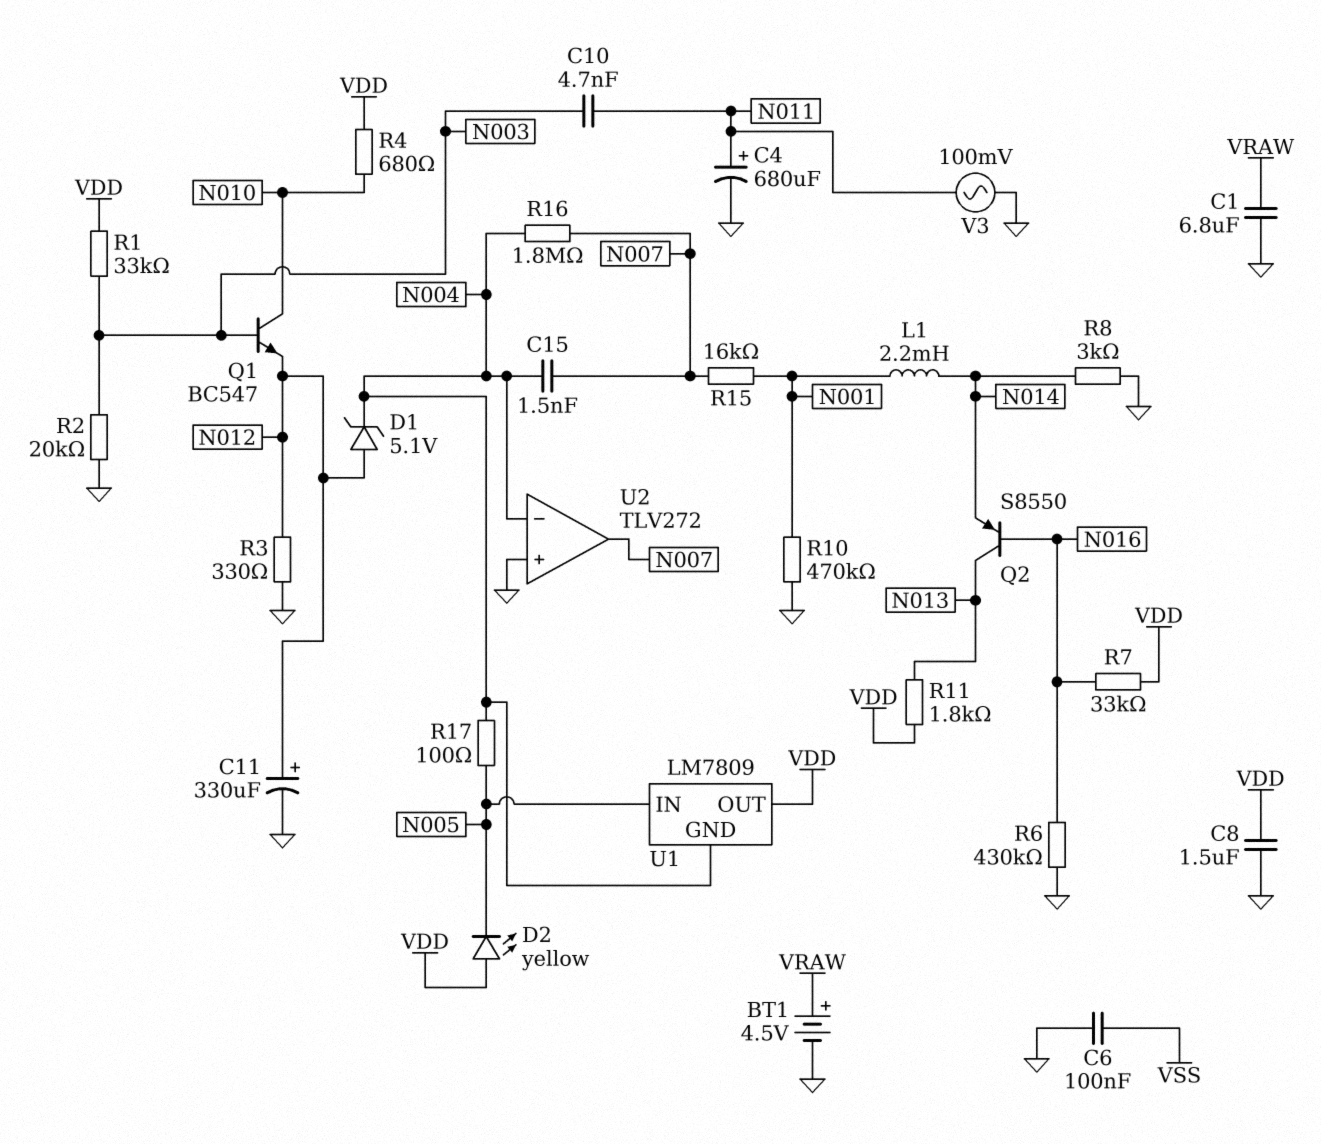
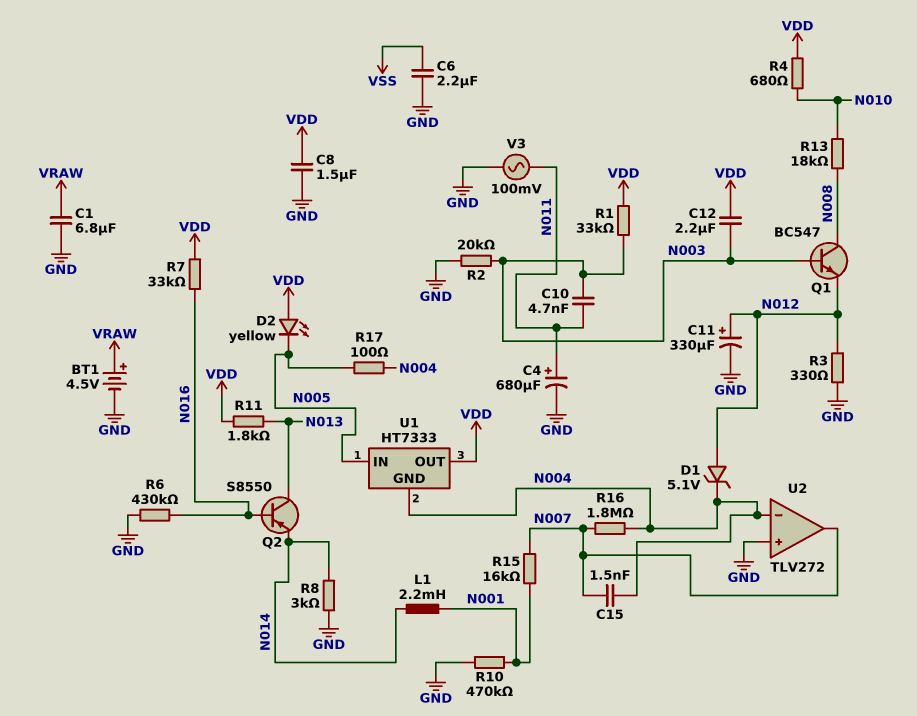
C6: 100nF (GND, VSS) -> 2.2uF (GND, VSS)
C12: none -> 2.2uF (N003, VDD)
Q1: NPN BC547 (B N003, C N010, E N012) -> NPN BC547 (B N003, C N008, E N012)
R13: none -> 18k (N008, N010)
U1: LM7809 -> HT7333

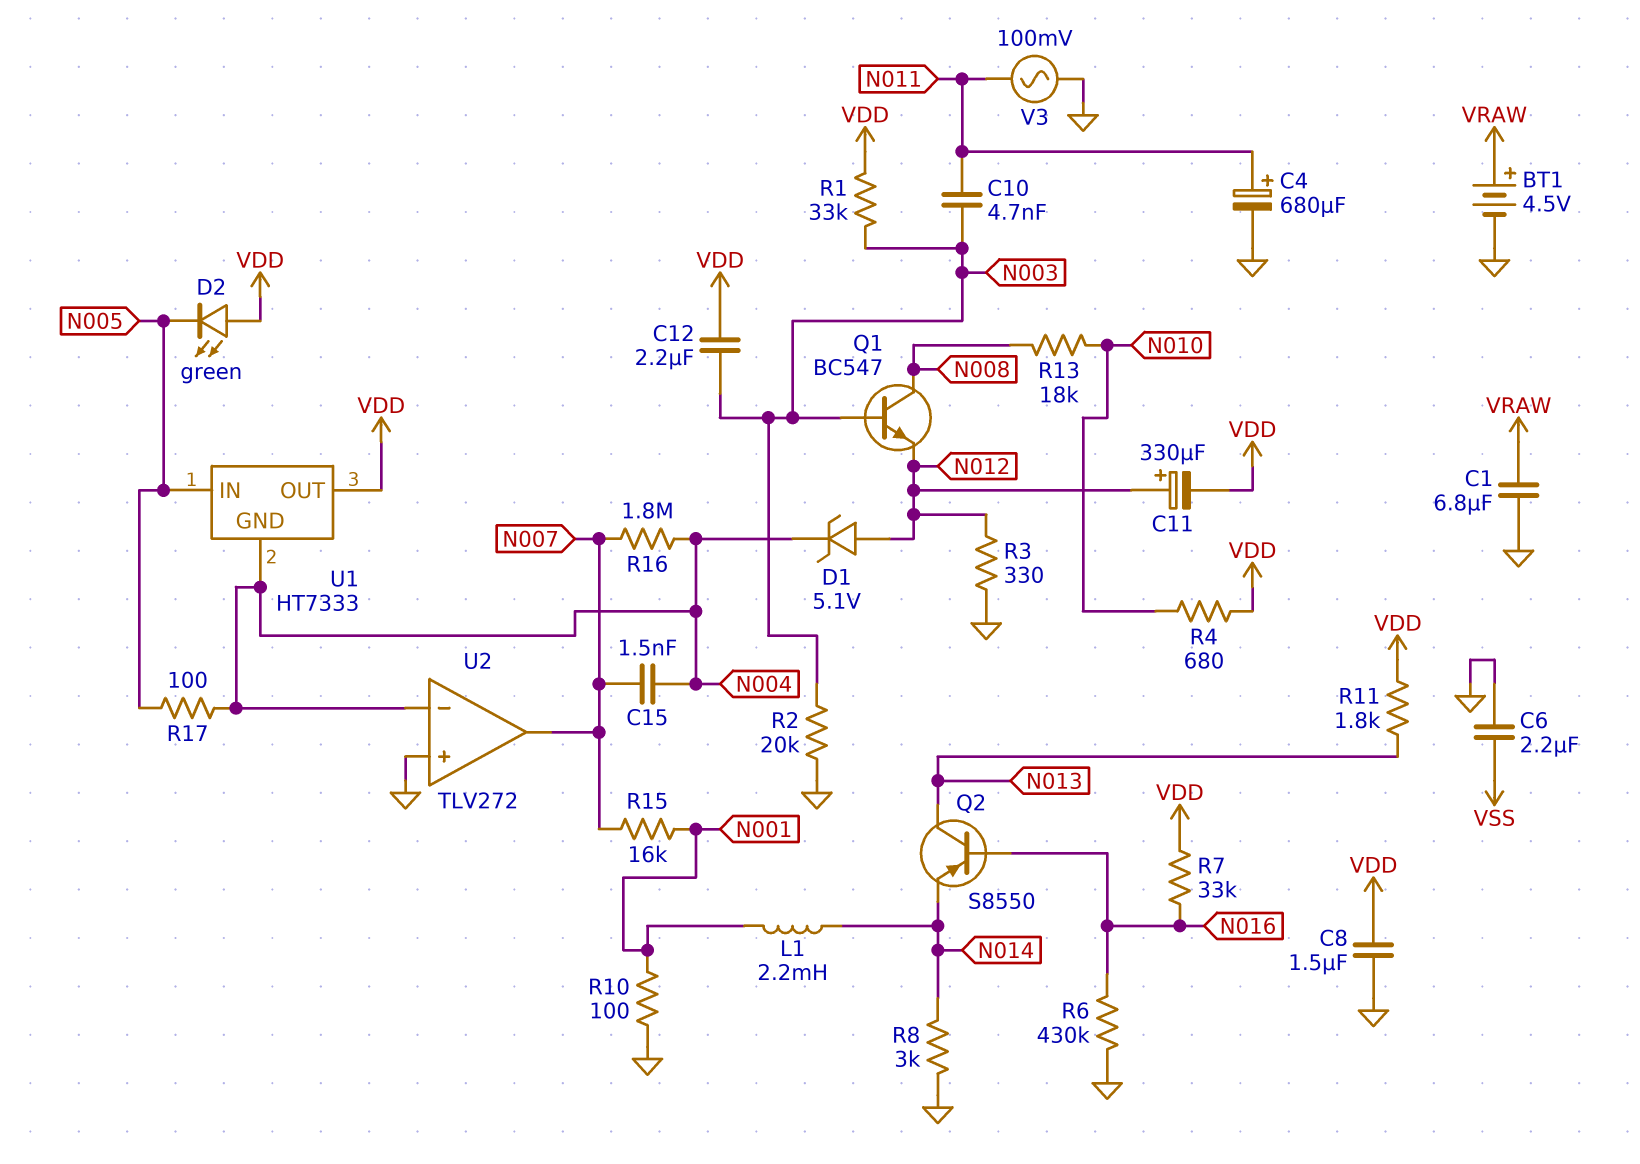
C11: 330uF (plus N012, minus GND) -> 330uF (plus N012, minus VDD)
D2: LED yellow (A VDD, K N005) -> LED green (A VDD, K N005)
R10: 470k (GND, N001) -> 100 (GND, N001)

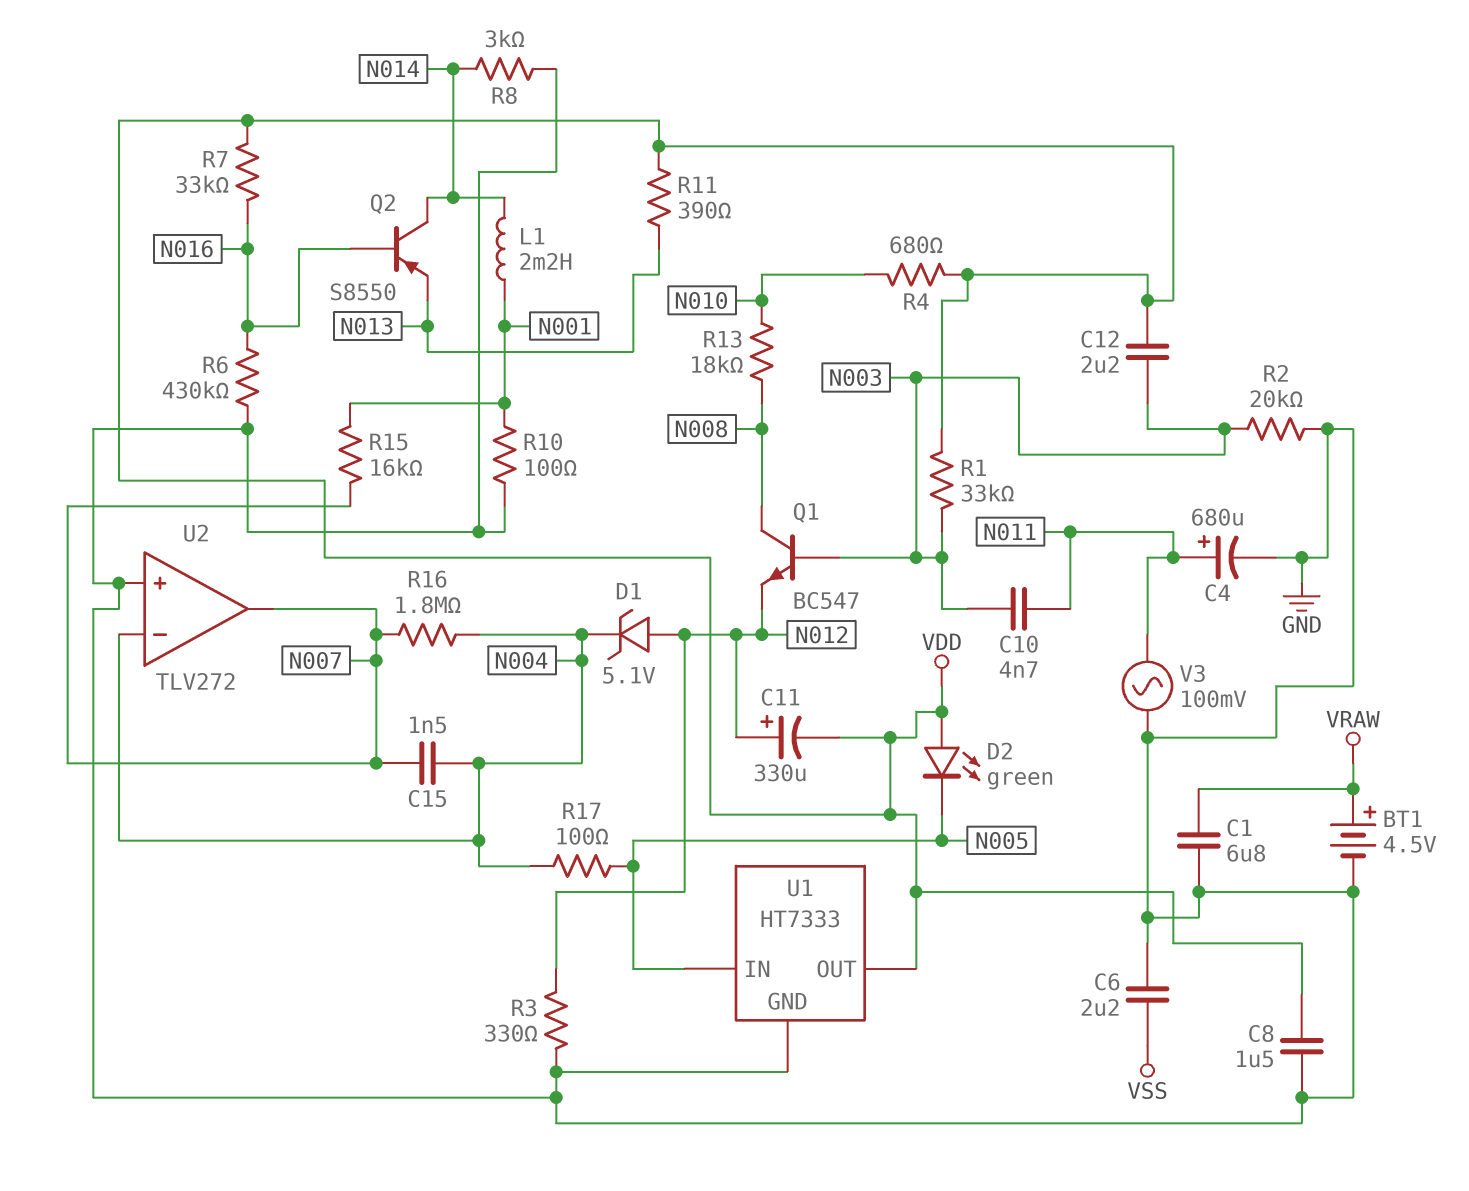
Q2: PNP S8550 (B N016, C N013, E N014) -> PNP S8550 (B N016, C N014, E N013)
R11: 1.8k (N013, VDD) -> 390 (N013, VDD)
U1 pin GND: N004 -> GND

